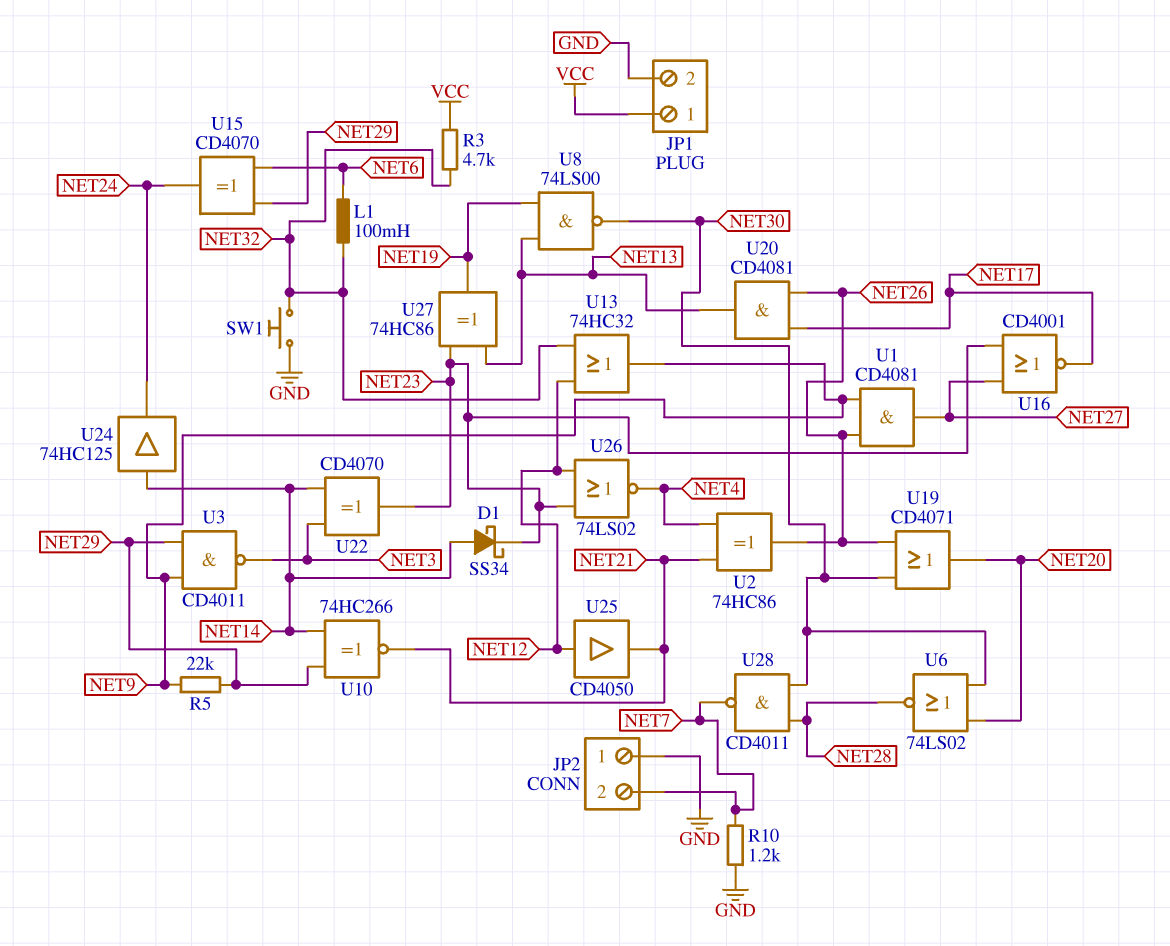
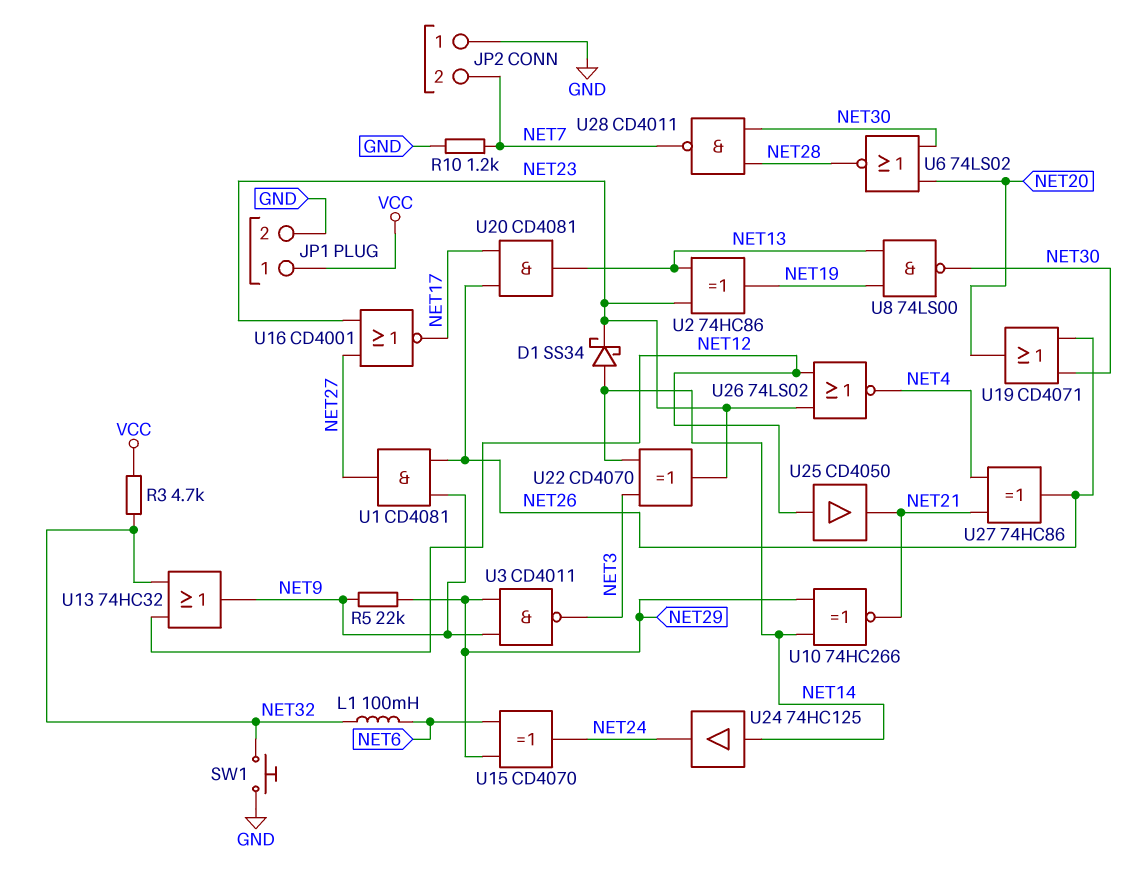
U2: XOR 74HC86 (in NET4, in NET21, out NET26) -> XOR 74HC86 (in NET13, in NET23, out NET19)
U27: XOR 74HC86 (in NET13, in NET23, out NET19) -> XOR 74HC86 (in NET4, in NET21, out NET26)

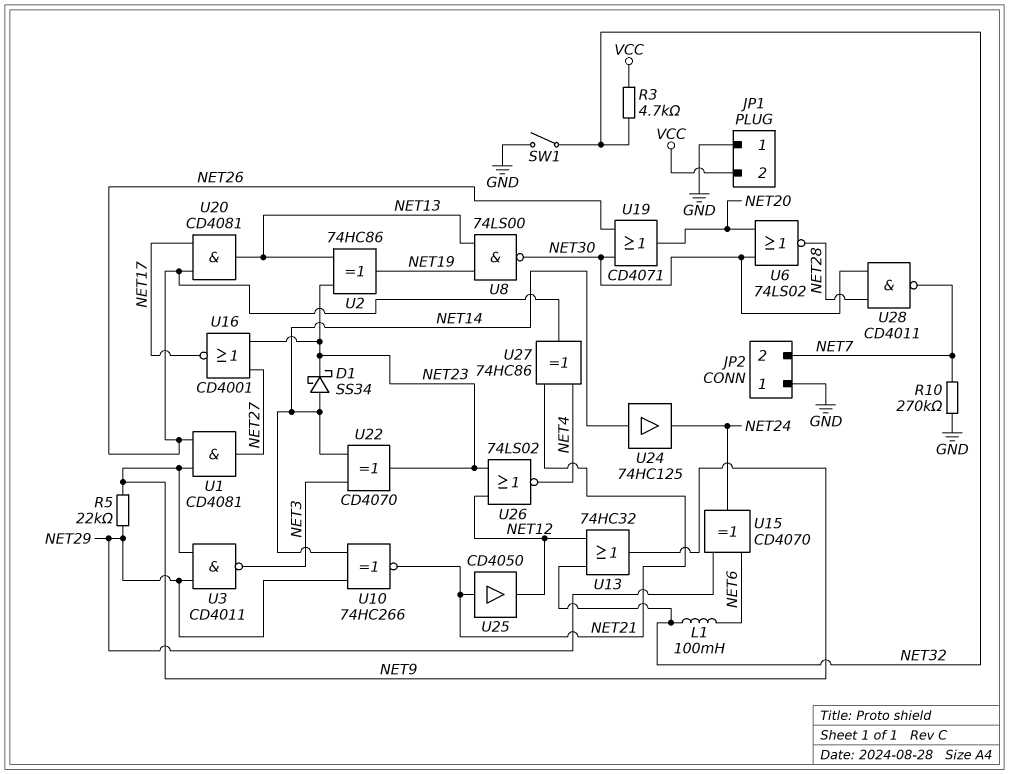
JP1 pin 1: VCC -> GND
JP1 pin 2: GND -> VCC
R10: 1.2k (GND, NET7) -> 270k (GND, NET7)
SW1: button (GND, NET32) -> switch (GND, NET32)
U25: buffer CD4050 (in NET12, out NET21) -> buffer CD4050 (in NET21, out NET12)

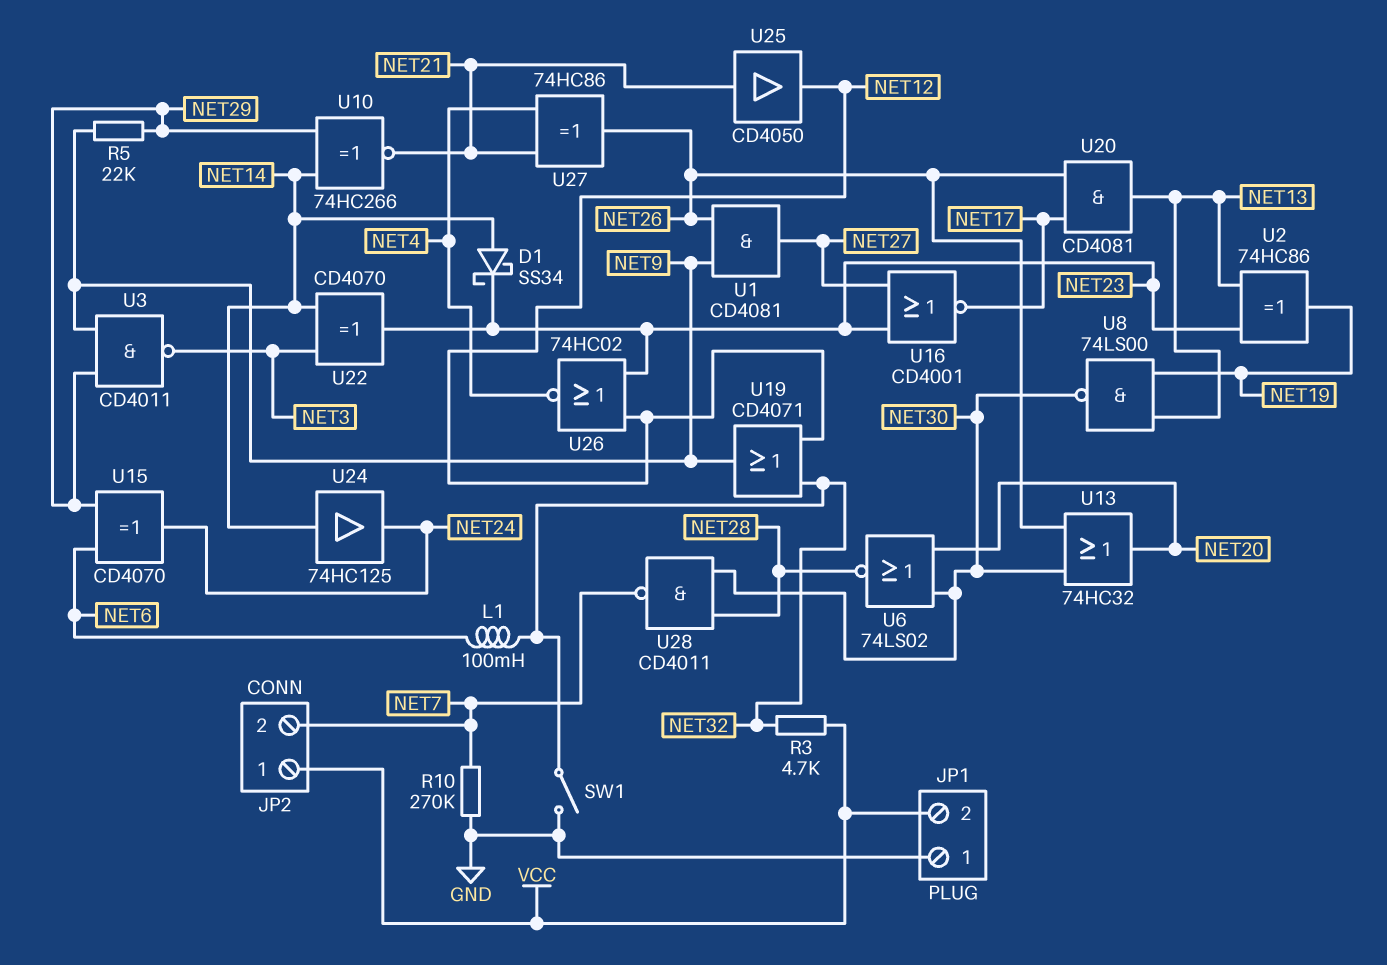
JP2 pin 1: GND -> VCC
U13: OR 74HC32 (in NET12, in NET32, out NET9) -> OR 74HC32 (in NET26, in NET30, out NET20)
U19: OR CD4071 (in NET26, in NET30, out NET20) -> OR CD4071 (in NET12, in NET32, out NET9)
U26: NOR 74LS02 (in NET12, in NET23, out NET4) -> NOR 74HC02 (in NET12, in NET23, out NET4)

